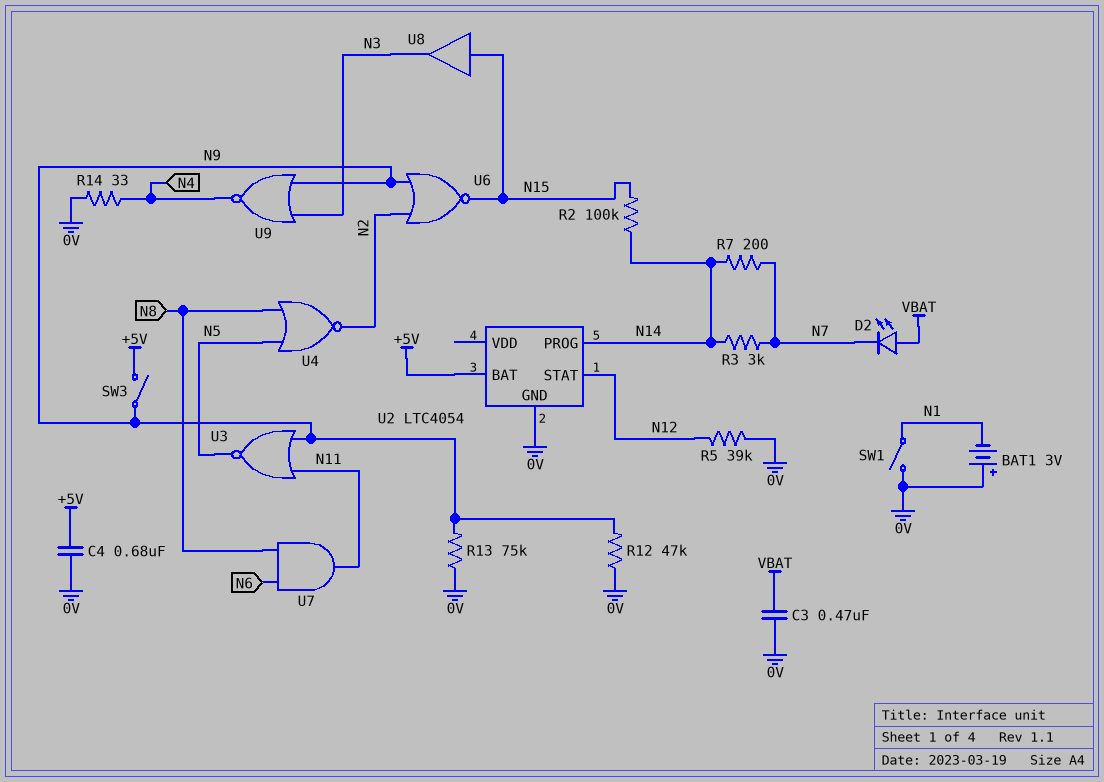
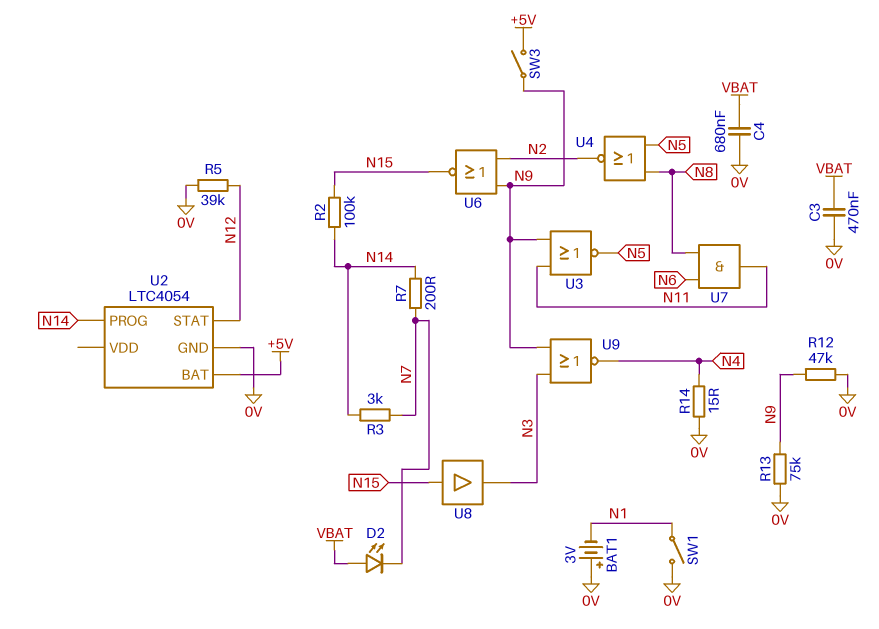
C4: 680nF (+5V, 0V) -> 680nF (0V, VBAT)
R14: 33 (0V, N4) -> 15 (0V, N4)

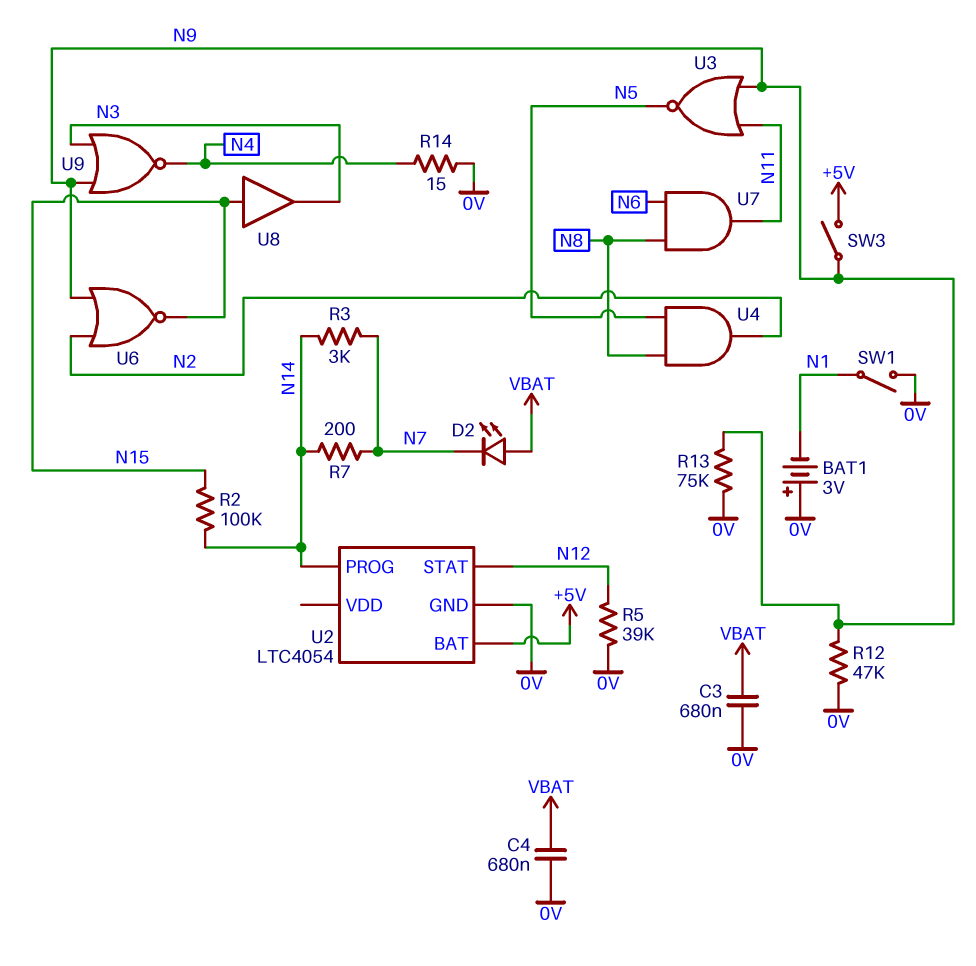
C3: 470nF (0V, VBAT) -> 680nF (0V, VBAT)
U4: NOR (in N5, in N8, out N2) -> AND (in N5, in N8, out N2)

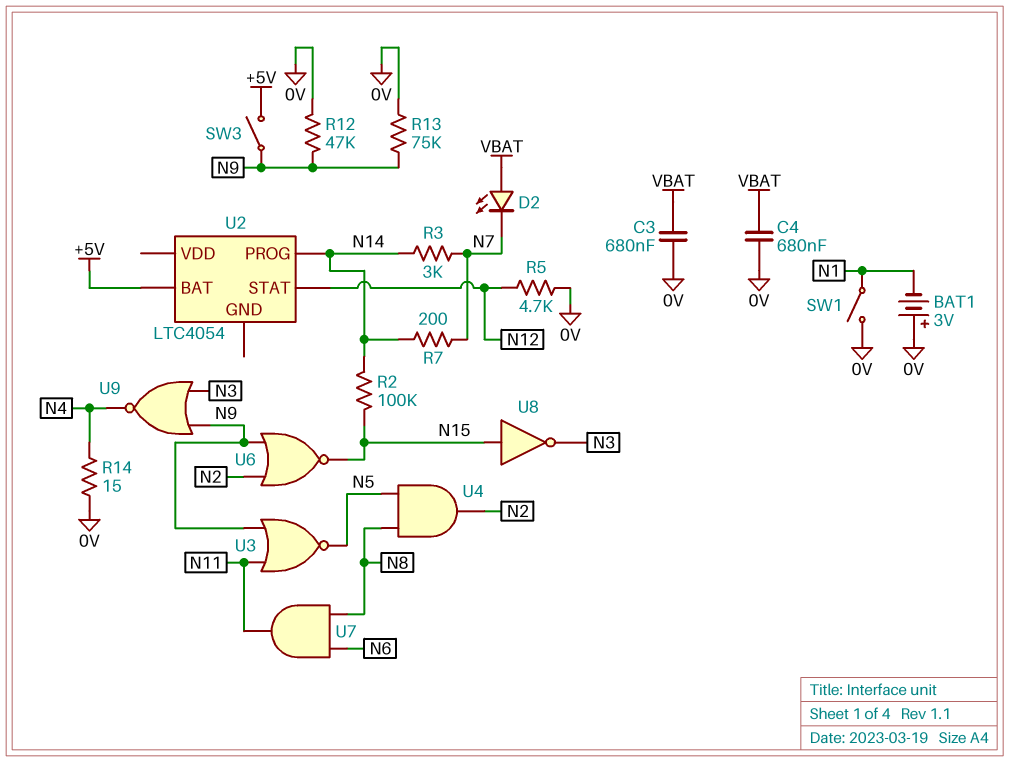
R5: 39k (0V, N12) -> 4.7k (0V, N12)
U2 pin GND: 0V -> none
U8: buffer (in N15, out N3) -> NOT (in N15, out N3)

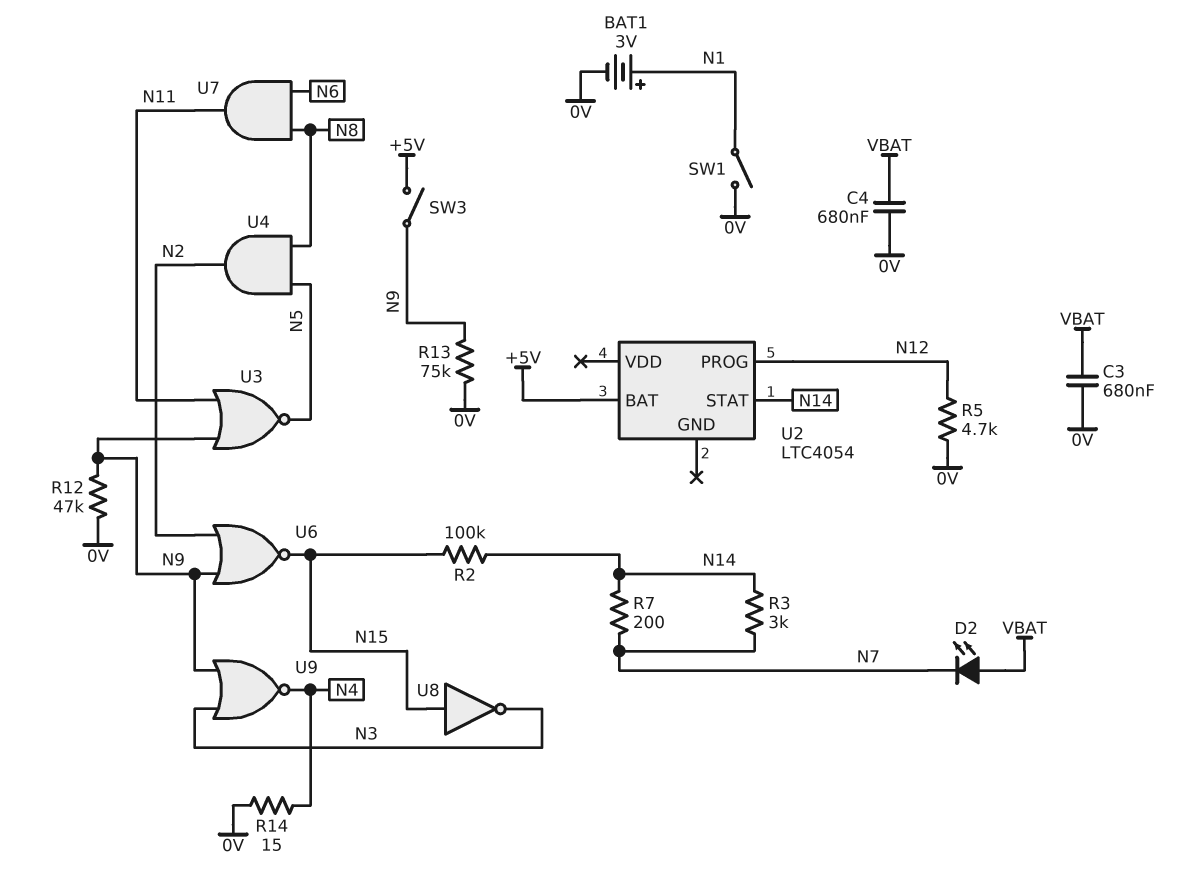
BAT1: 3V (plus 0V, minus N1) -> 3V (plus N1, minus 0V)
U2 pin PROG: N14 -> N12
U2 pin STAT: N12 -> N14

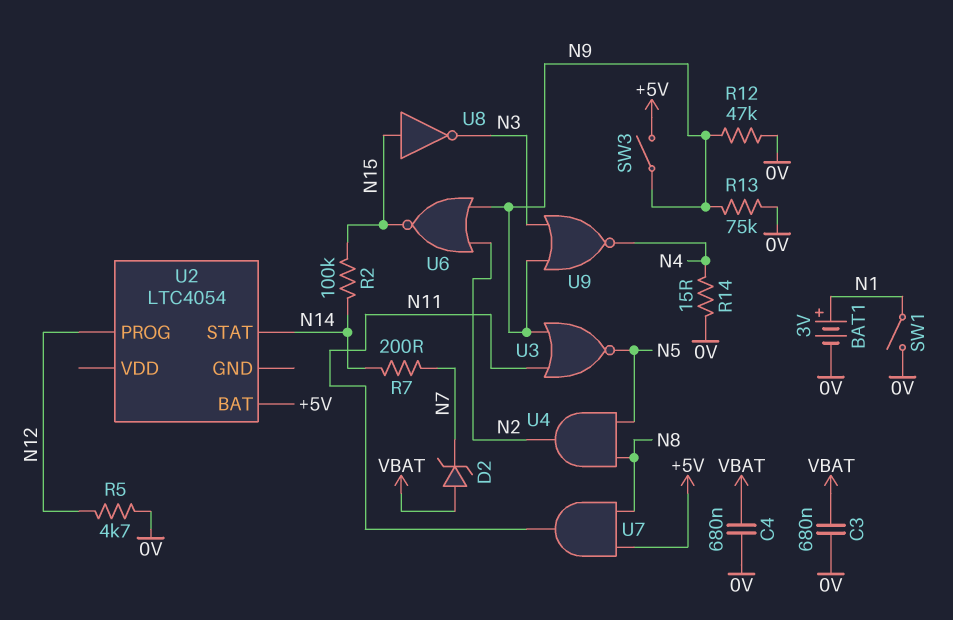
D2: LED (A VBAT, K N7) -> zener (A VBAT, K N7)
R3: 3k (N7, N14) -> none
U7: AND (in N6, in N8, out N11) -> AND (in +5V, in N8, out N11)

